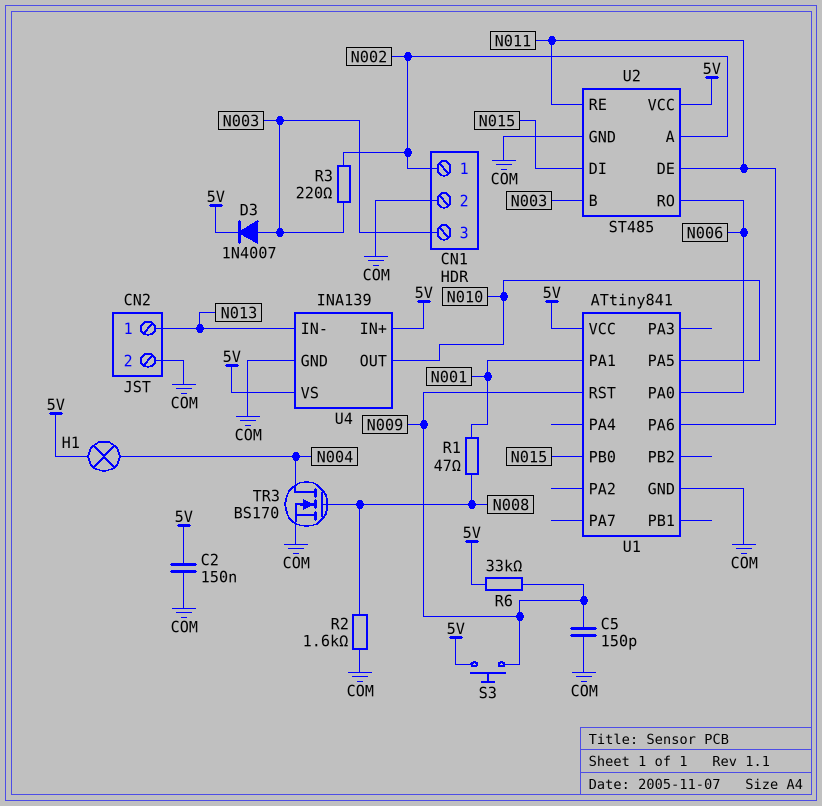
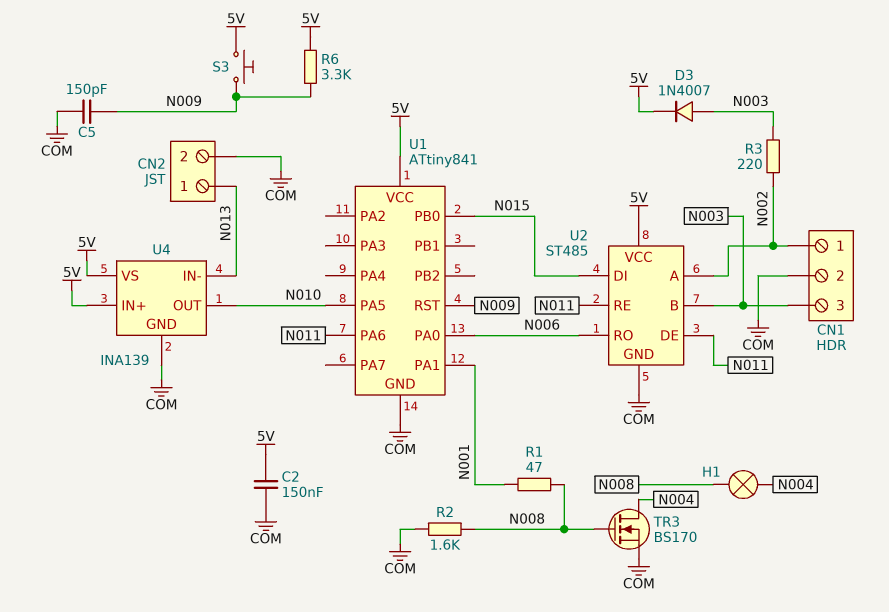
H1: lamp (5V, N004) -> lamp (N004, N008)
R6: 33k (5V, N009) -> 3.3k (5V, N009)

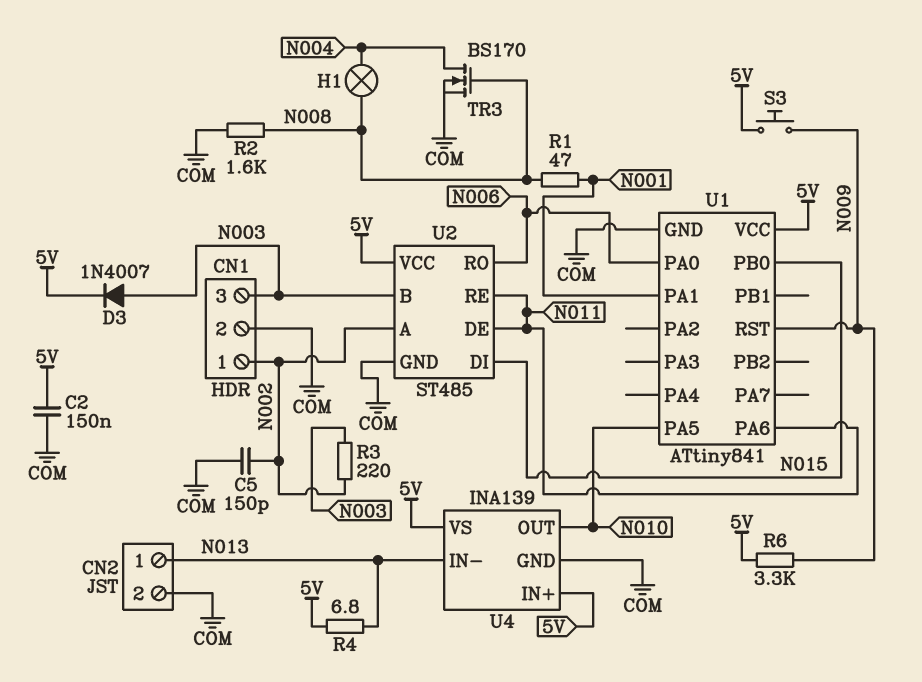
C5: 150pF (COM, N009) -> 150pF (COM, N002)
R4: none -> 6.8 (5V, N013)

